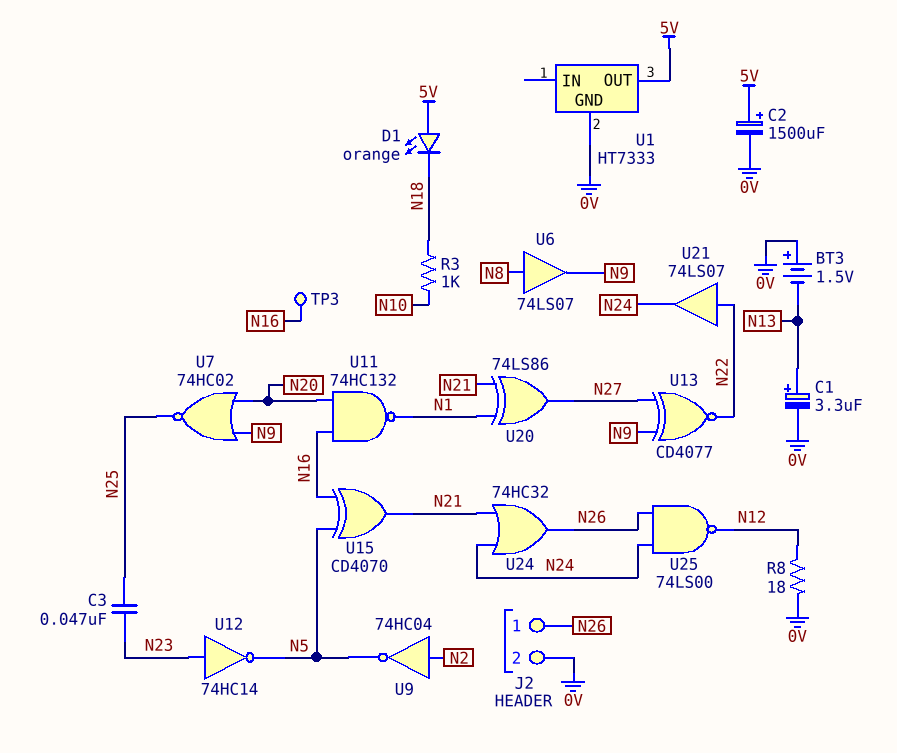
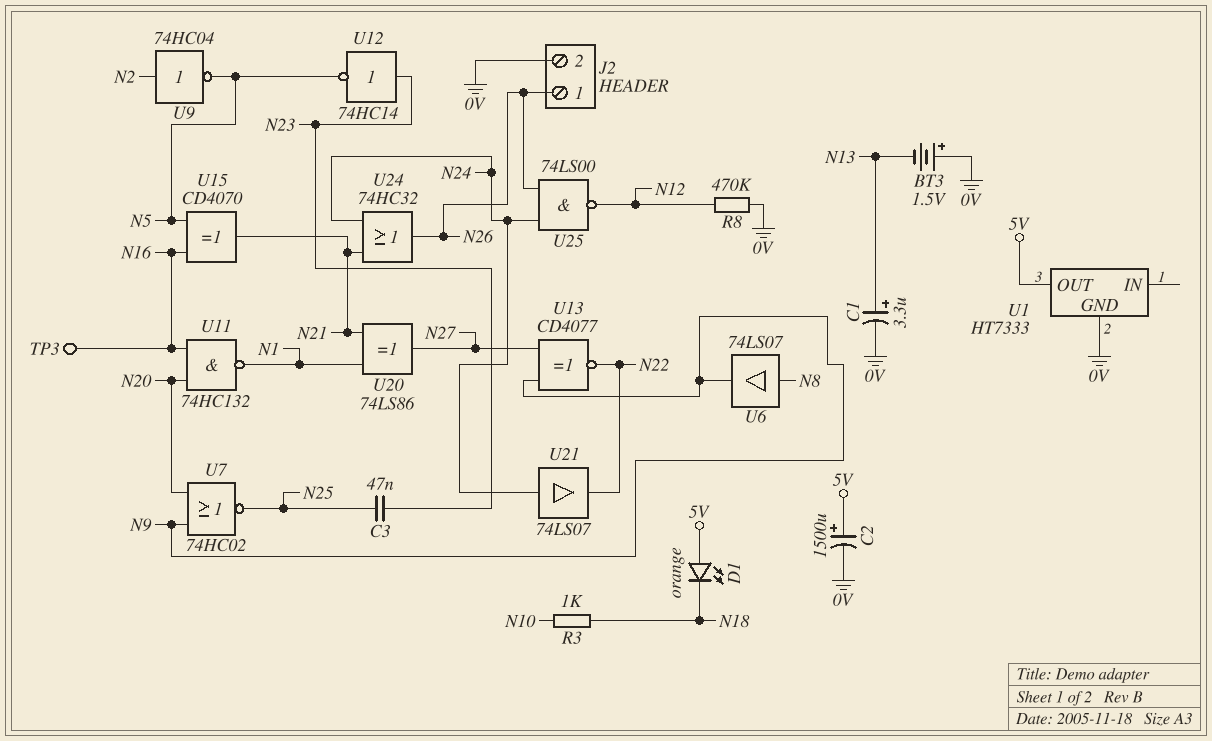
R8: 18 (0V, N12) -> 470k (0V, N12)
U21: buffer 74LS07 (in N22, out N24) -> buffer 74LS07 (in N24, out N22)

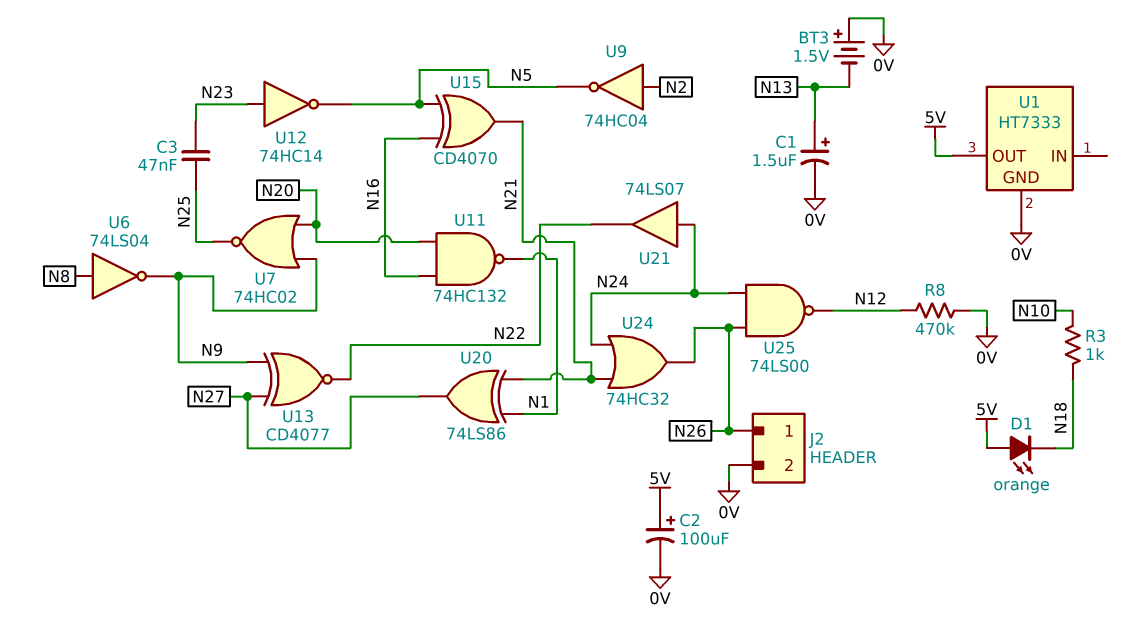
C1: 3.3uF (plus N13, minus 0V) -> 1.5uF (plus N13, minus 0V)
C2: 1500uF (plus 5V, minus 0V) -> 100uF (plus 5V, minus 0V)
TP3: test point (N16) -> none
U6: buffer 74LS07 (in N8, out N9) -> NOT 74LS04 (in N8, out N9)

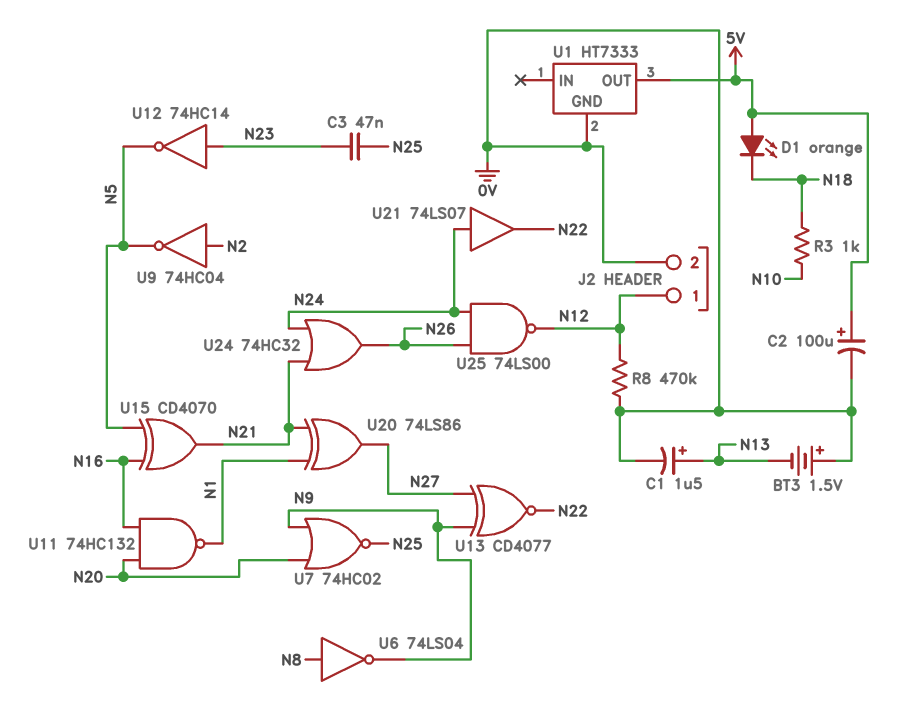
J2 pin 1: N26 -> N12

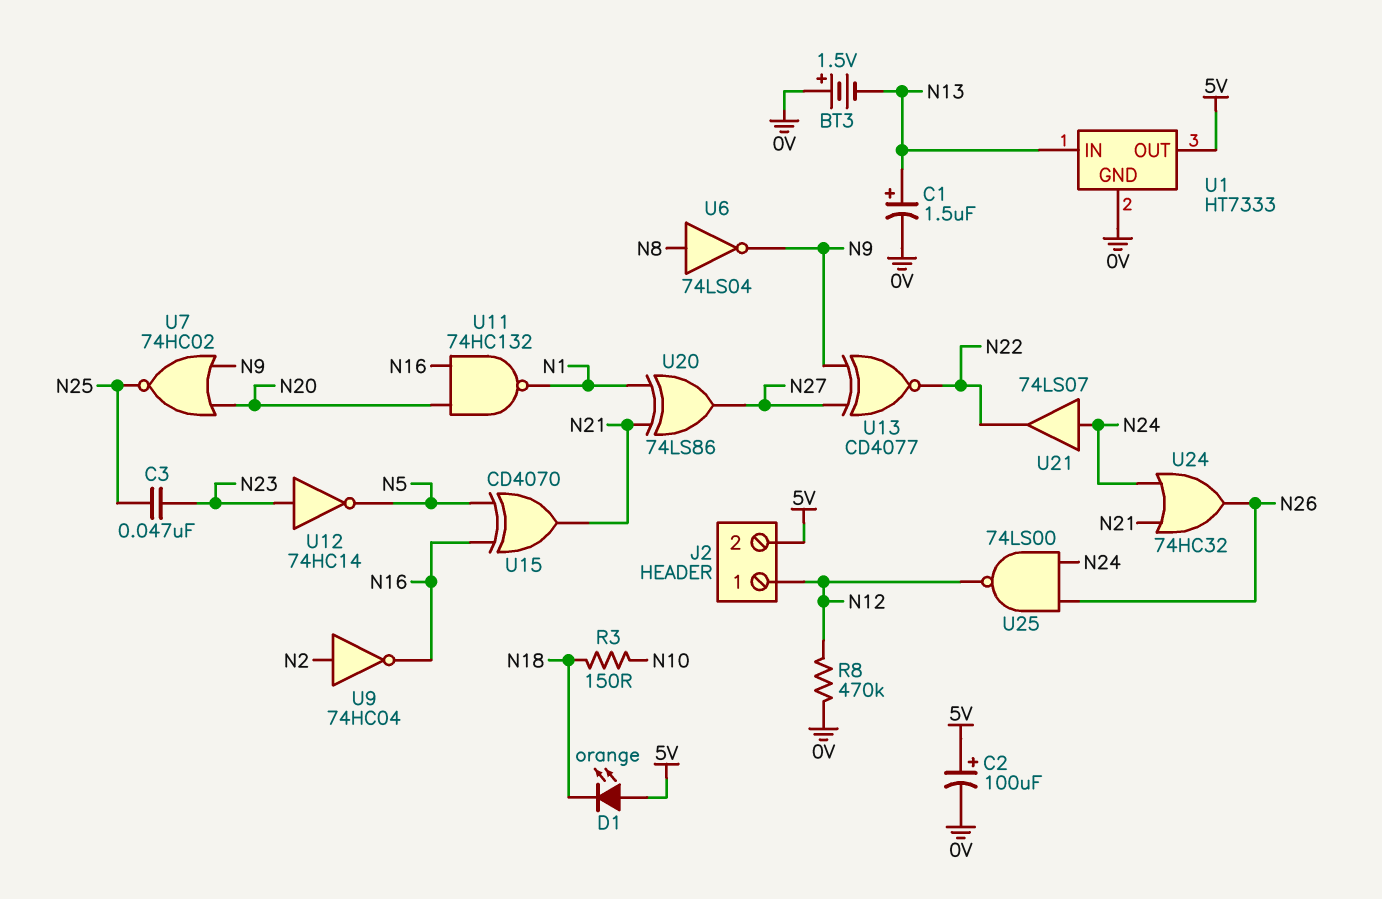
J2 pin 2: 0V -> 5V
R3: 1k (N10, N18) -> 150 (N10, N18)
U1 pin IN: none -> N13
U9: NOT 74HC04 (in N2, out N5) -> NOT 74HC04 (in N2, out N16)

